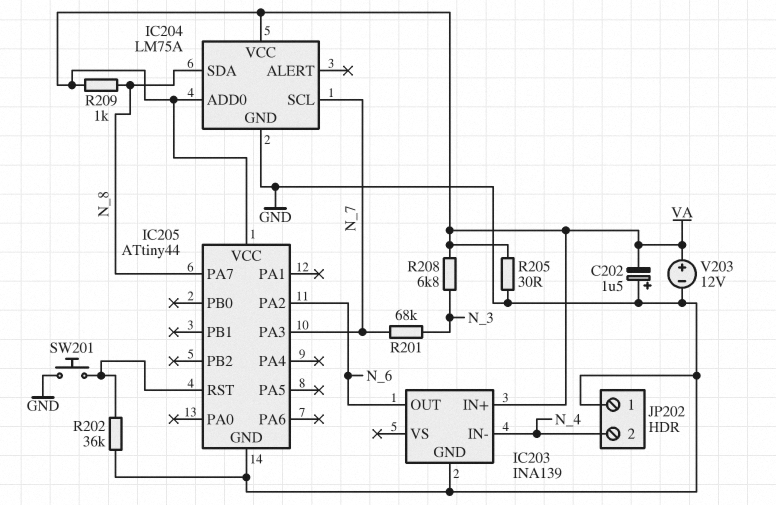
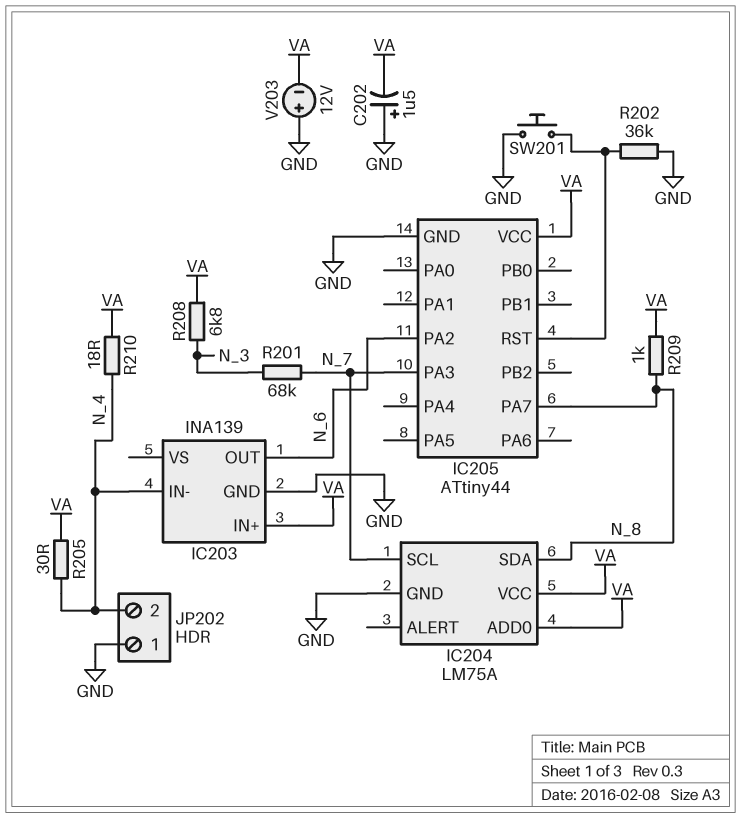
R205: 30 (GND, VA) -> 30 (N_4, VA)
R210: none -> 18 (N_4, VA)
V203: 12V (plus VA, minus GND) -> 12V (plus GND, minus VA)

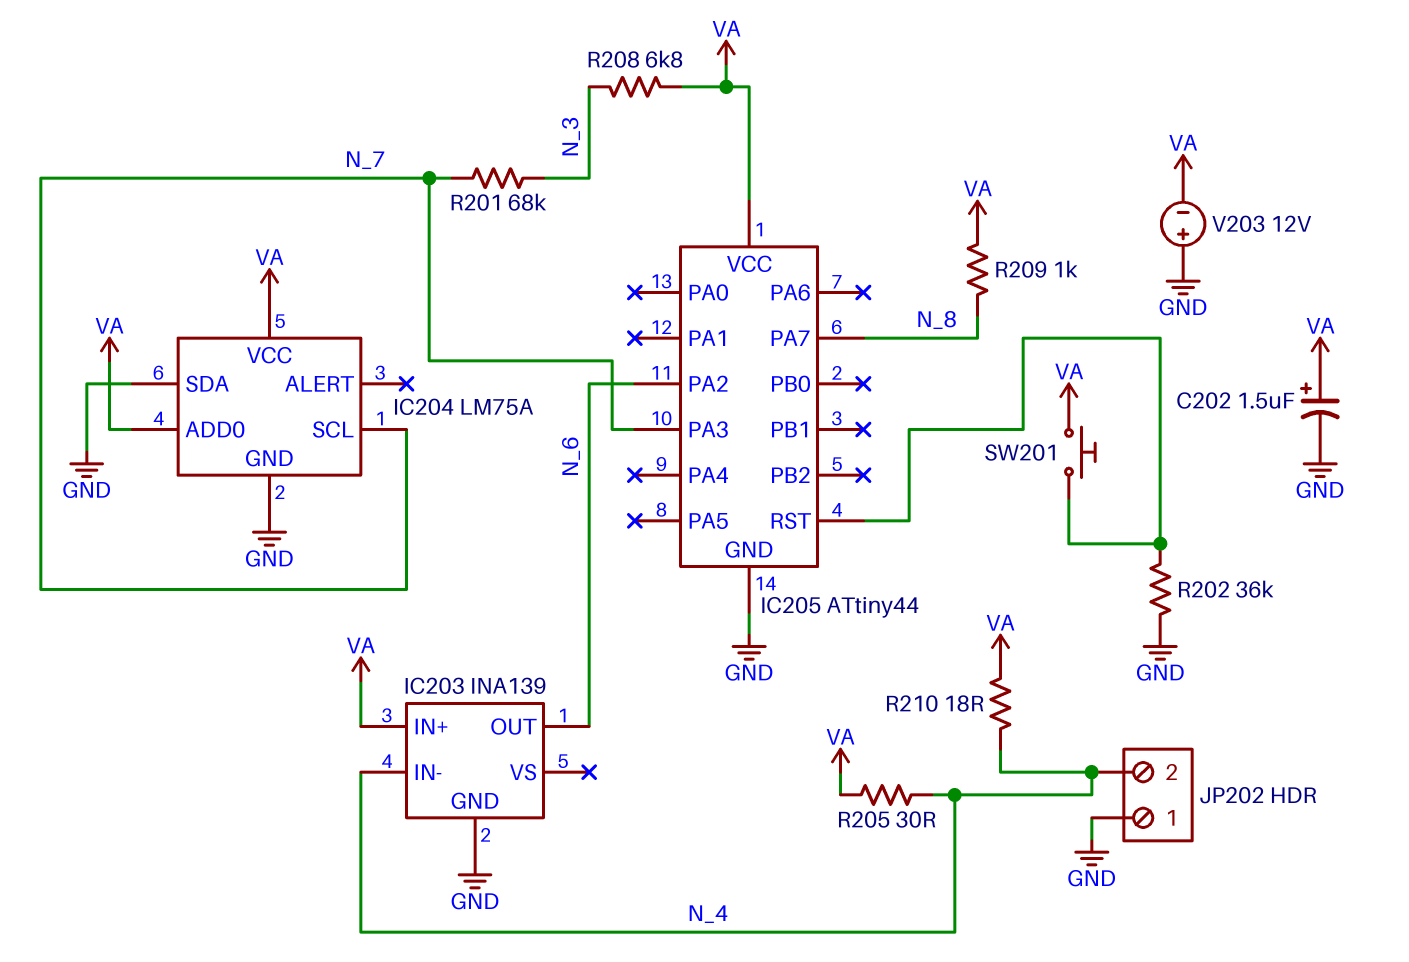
C202: 1.5uF (plus GND, minus VA) -> 1.5uF (plus VA, minus GND)
IC204 pin SDA: N_8 -> GND
SW201: button (GND, IC205/RST) -> button (IC205/RST, VA)

